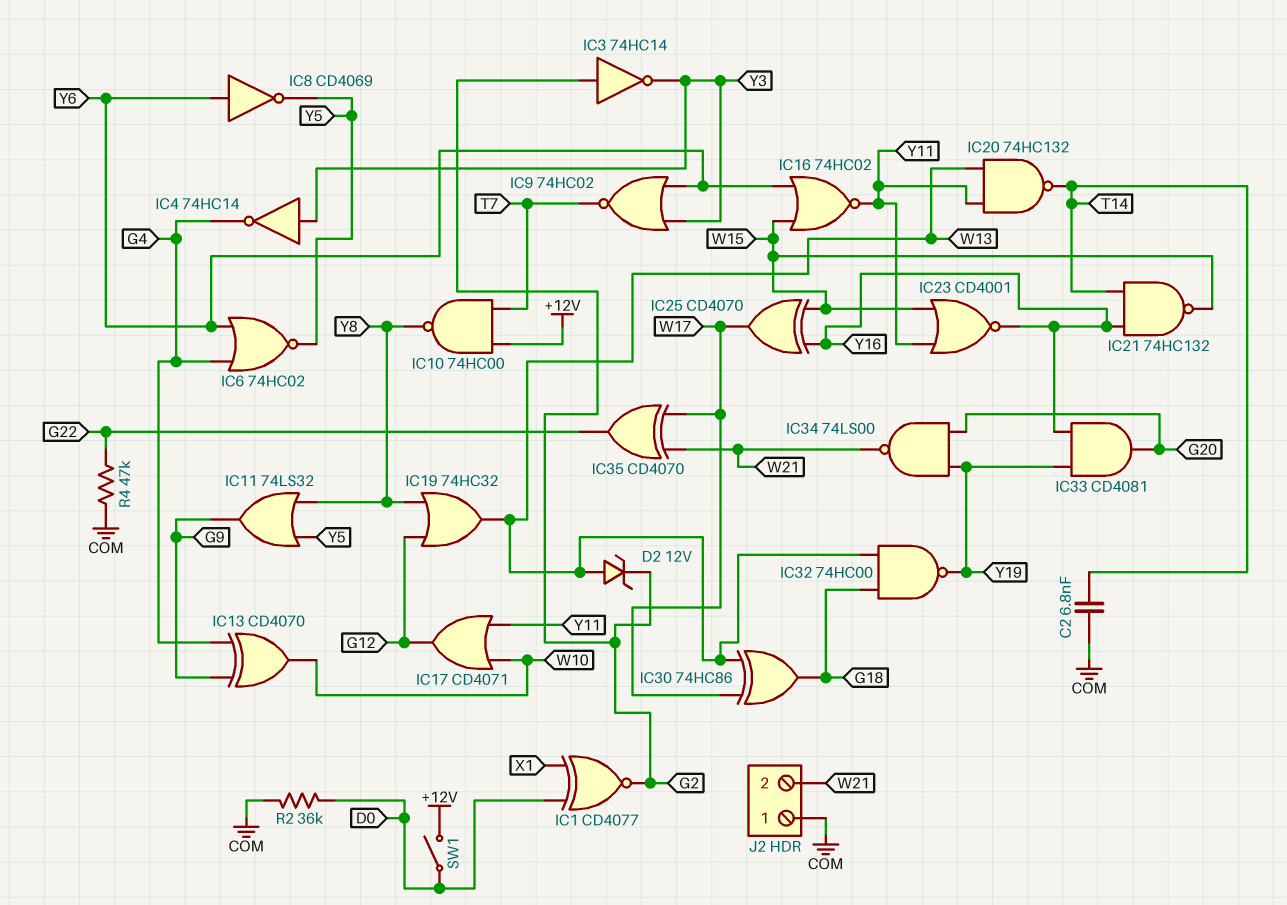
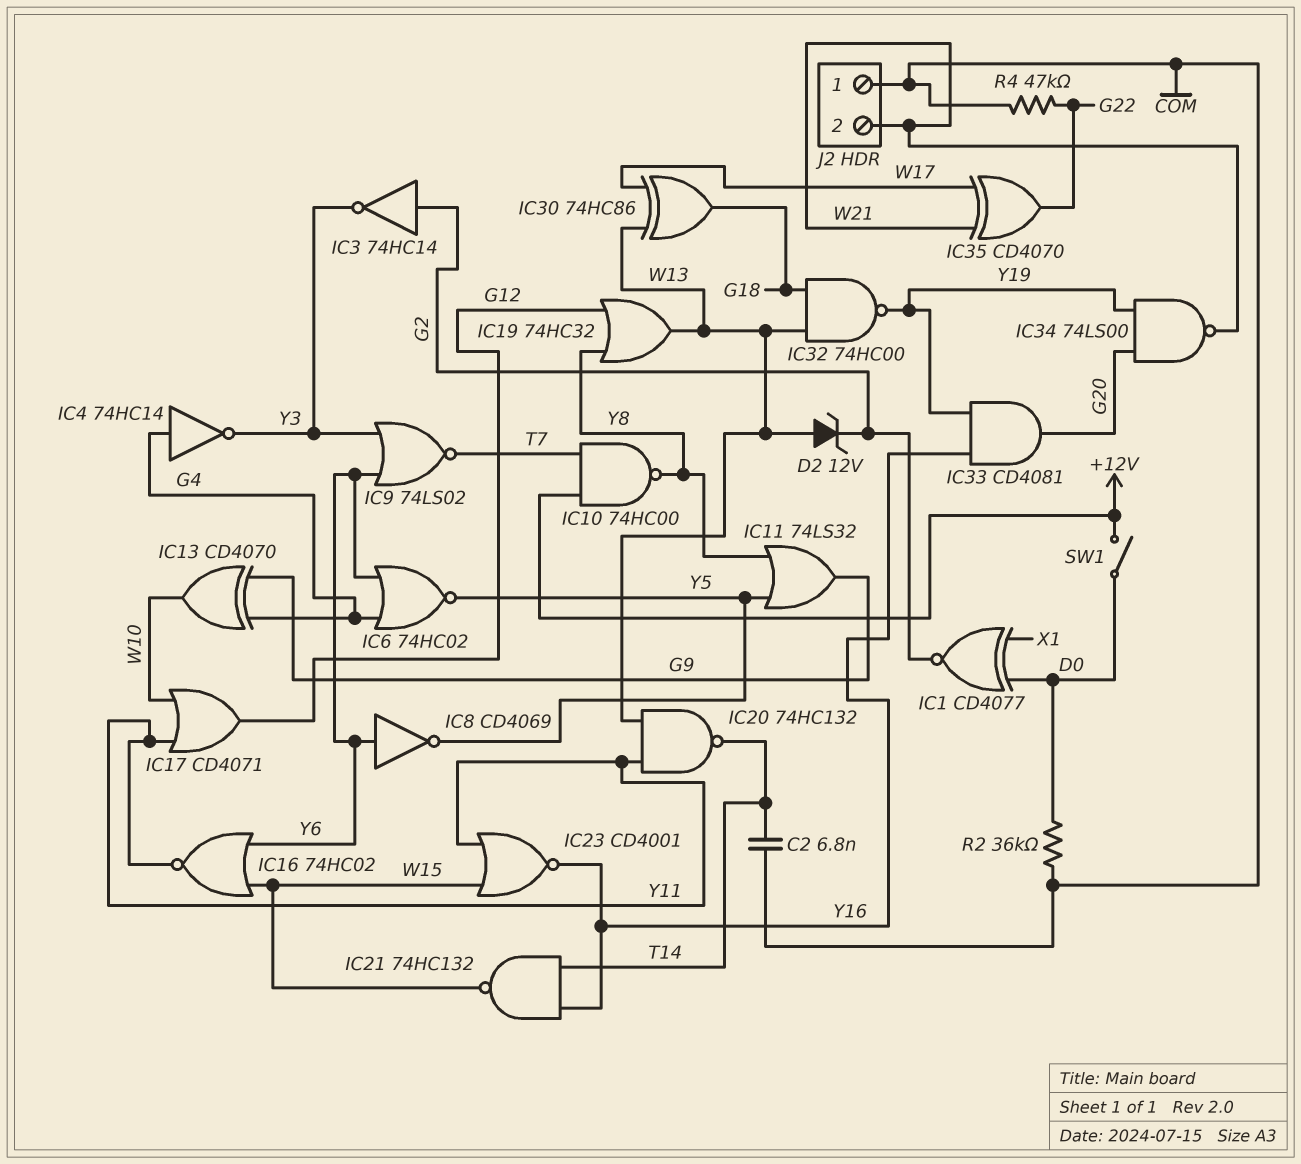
IC4: NOT 74HC14 (in Y3, out G4) -> NOT 74HC14 (in G4, out Y3)
IC9: NOR 74HC02 (in Y3, in Y6, out T7) -> NOR 74LS02 (in Y3, in Y6, out T7)
IC25: XOR CD4070 (in W15, in Y16, out W17) -> none

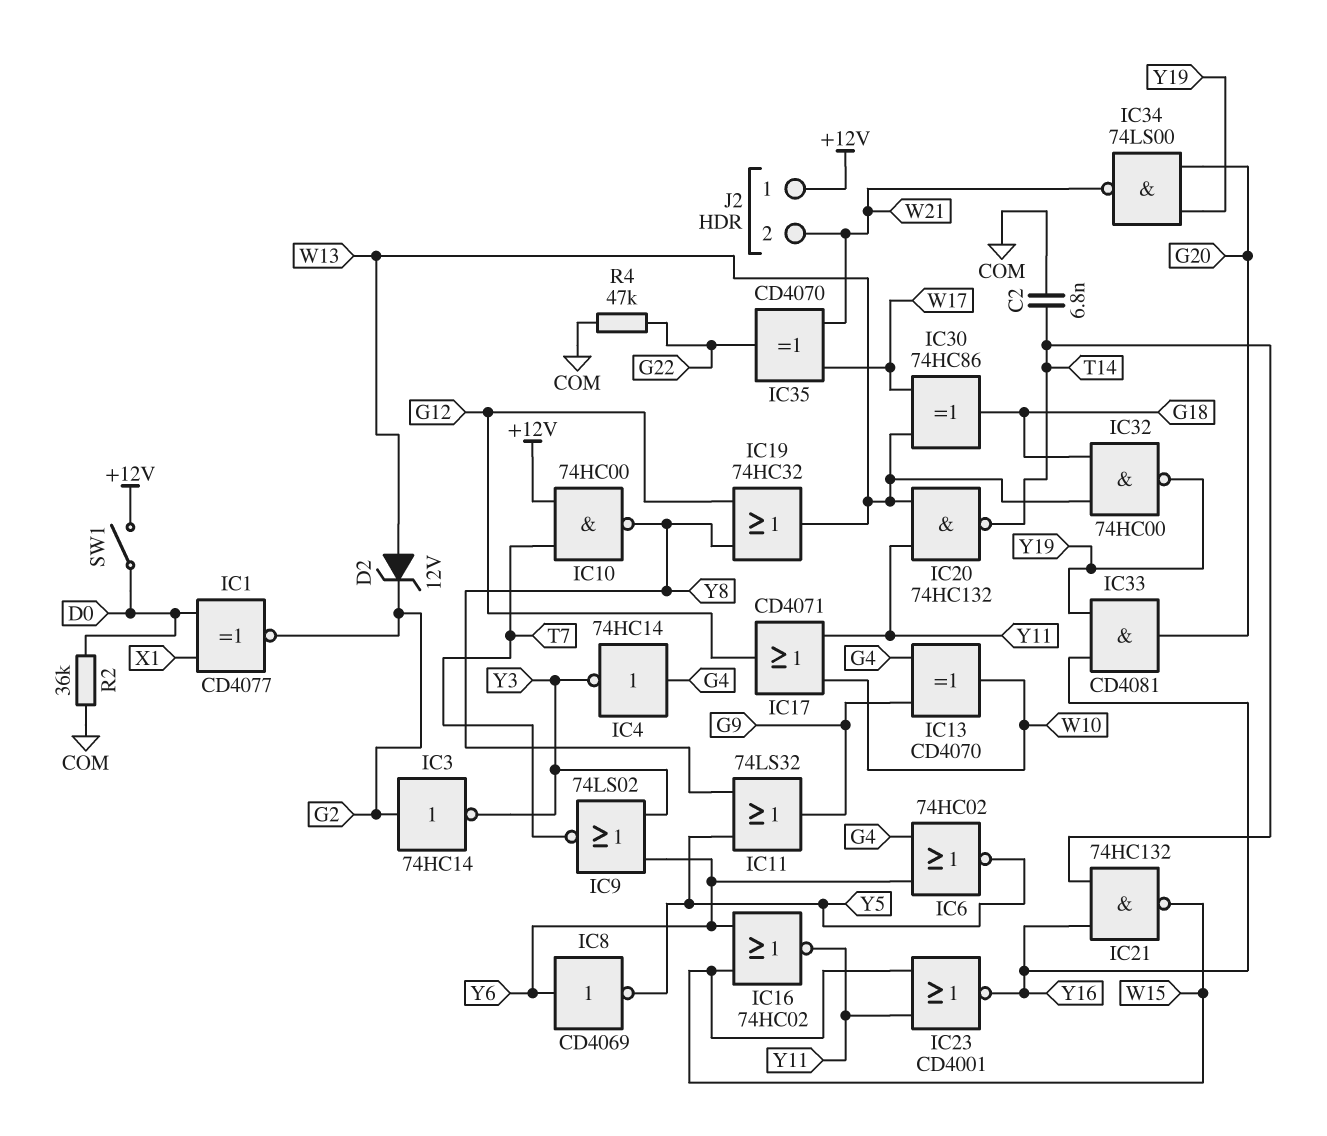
J2 pin 1: COM -> +12V

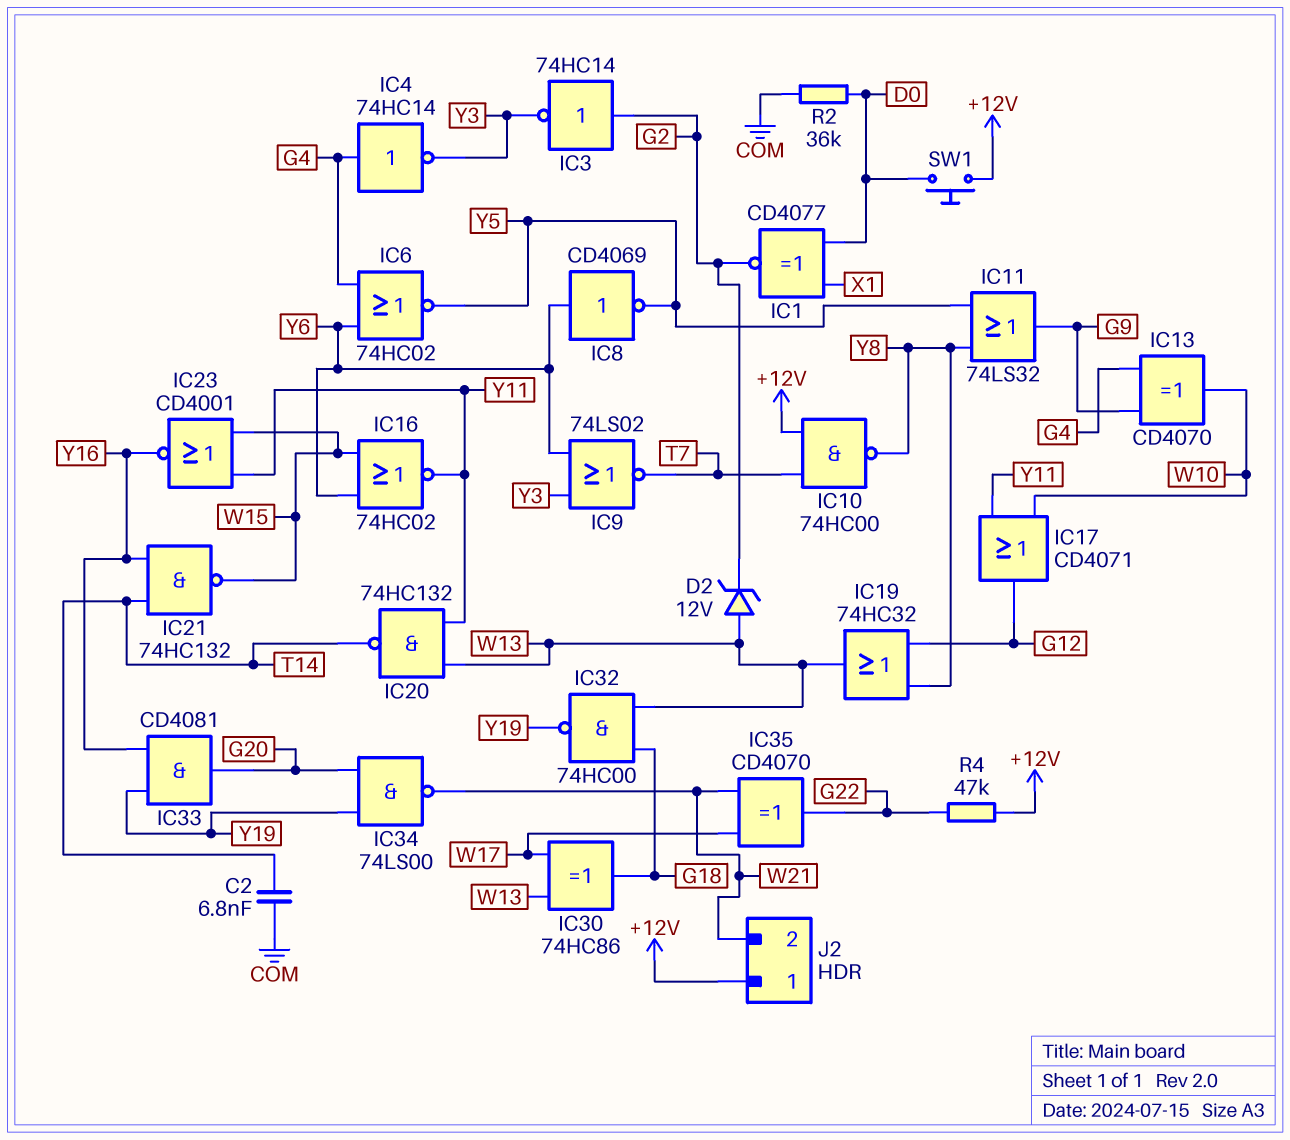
R4: 47k (COM, G22) -> 47k (+12V, G22)
SW1: switch (+12V, D0) -> button (+12V, D0)

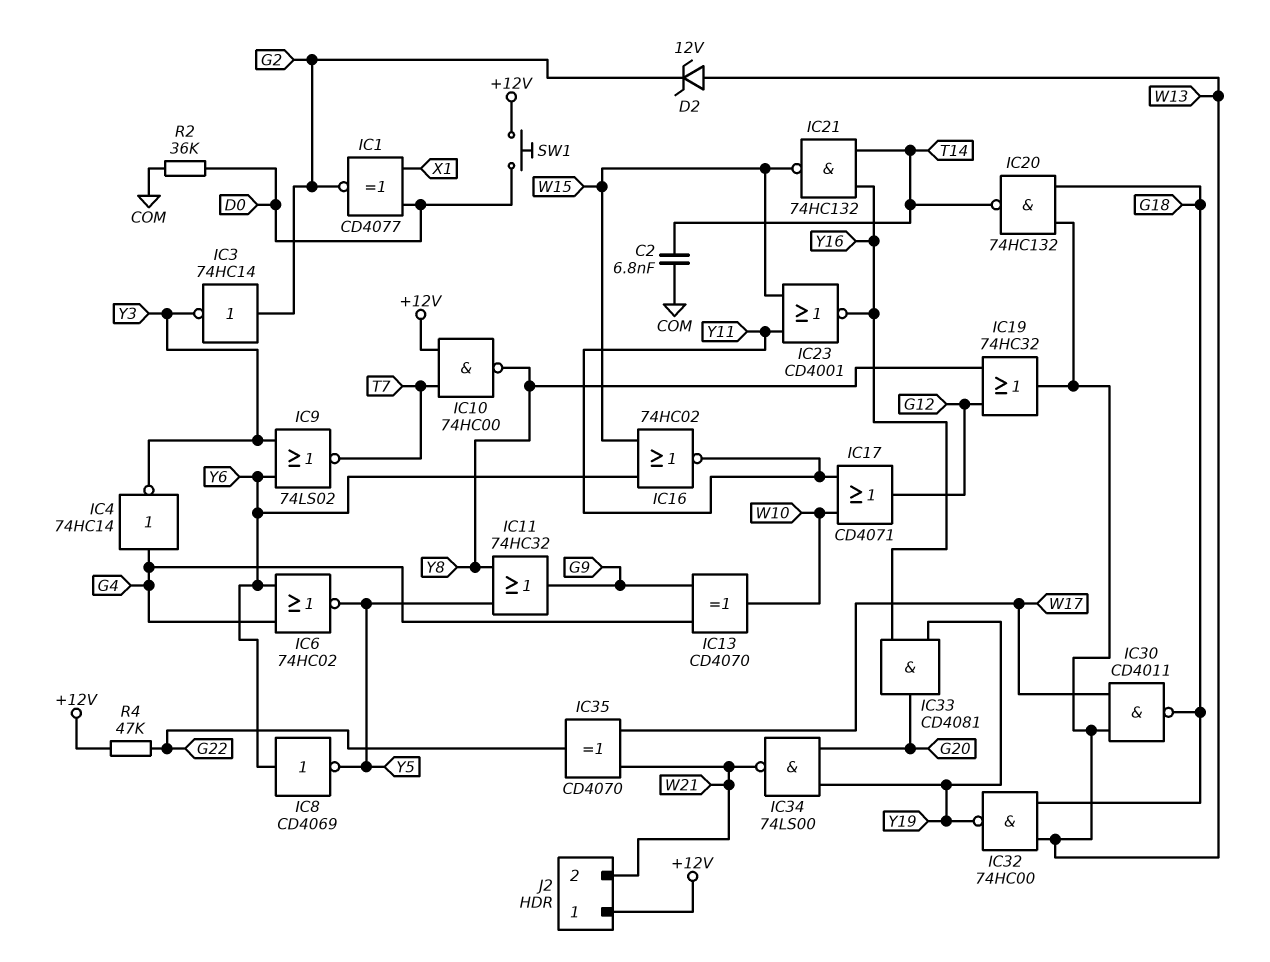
IC11: OR 74LS32 (in Y5, in Y8, out G9) -> OR 74HC32 (in Y5, in Y8, out G9)
IC20: NAND 74HC132 (in W13, in Y11, out T14) -> NAND 74HC132 (in G18, in W13, out T14)
IC30: XOR 74HC86 (in W13, in W17, out G18) -> NAND CD4011 (in W13, in W17, out G18)

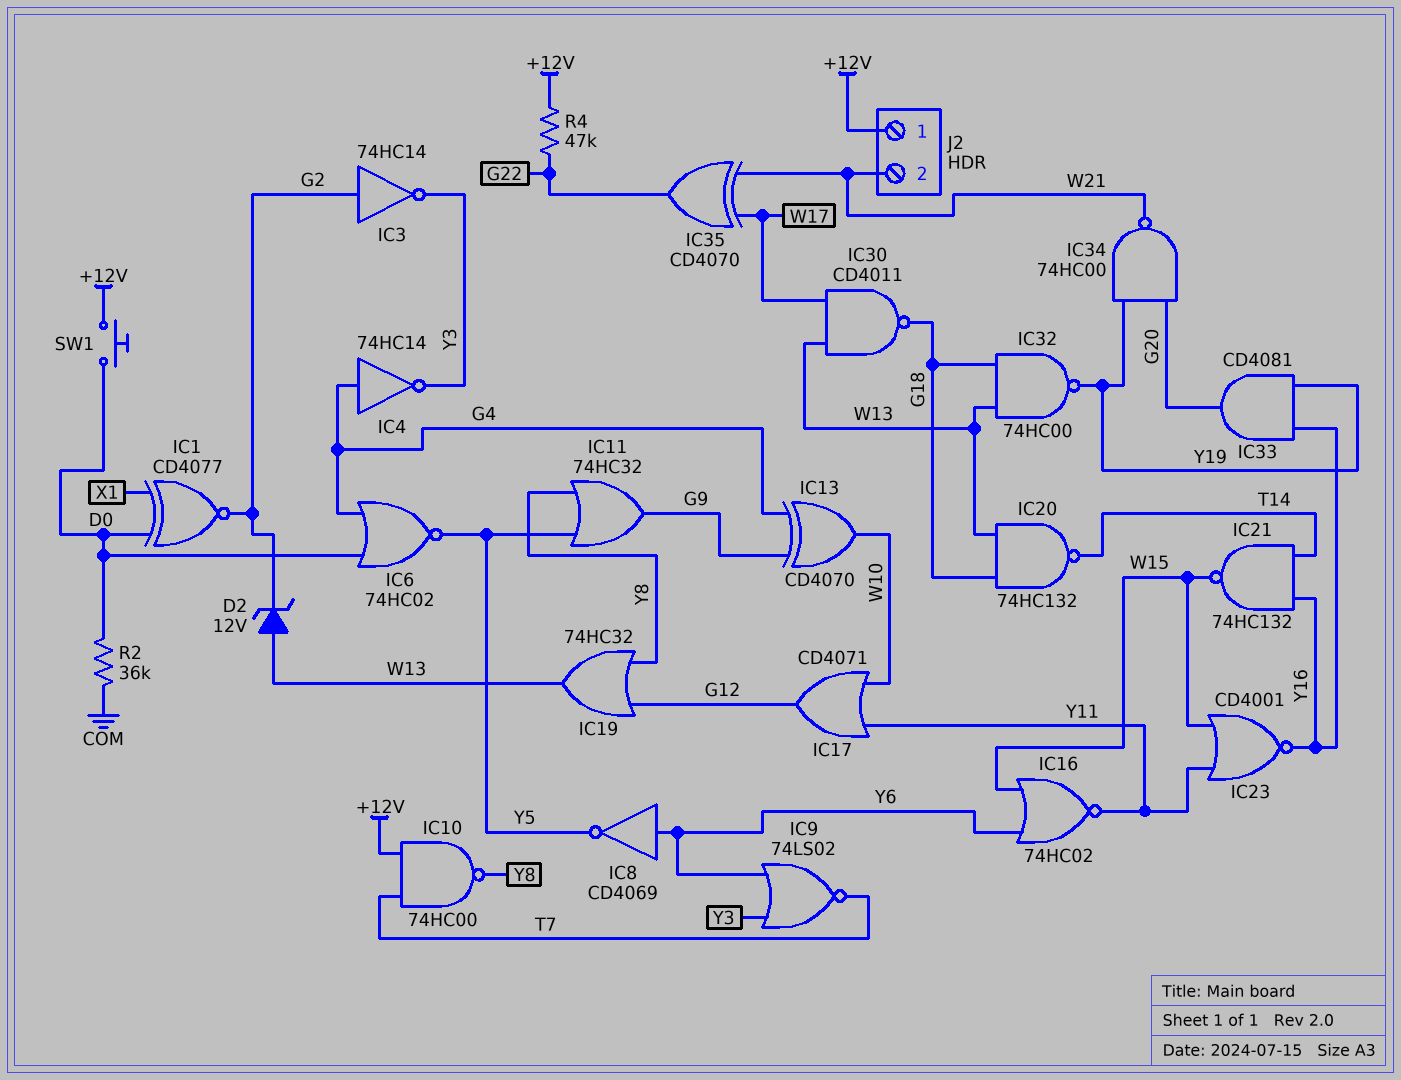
C2: 6.8nF (COM, T14) -> none
IC6: NOR 74HC02 (in G4, in Y6, out Y5) -> NOR 74HC02 (in D0, in G4, out Y5)
IC34: NAND 74LS00 (in G20, in Y19, out W21) -> NAND 74HC00 (in G20, in Y19, out W21)

